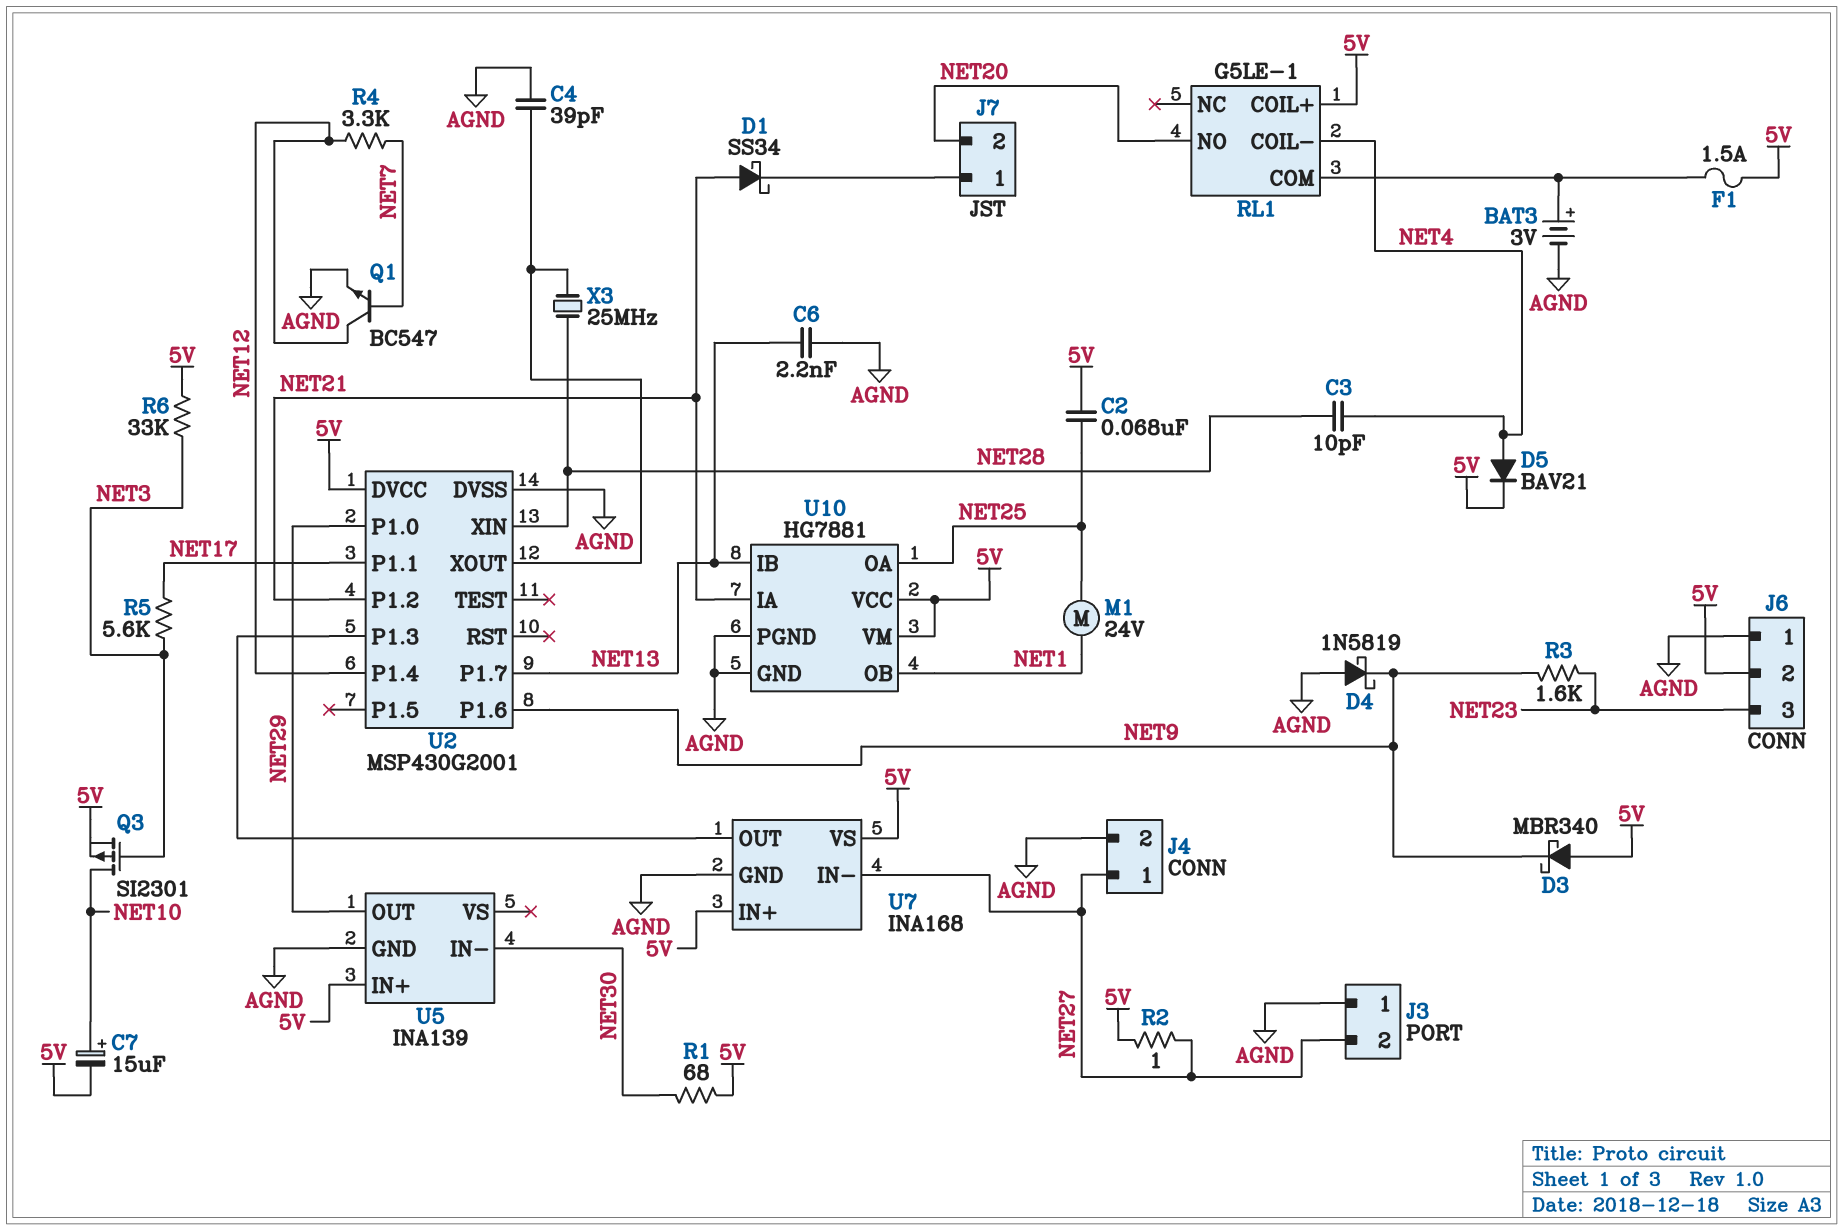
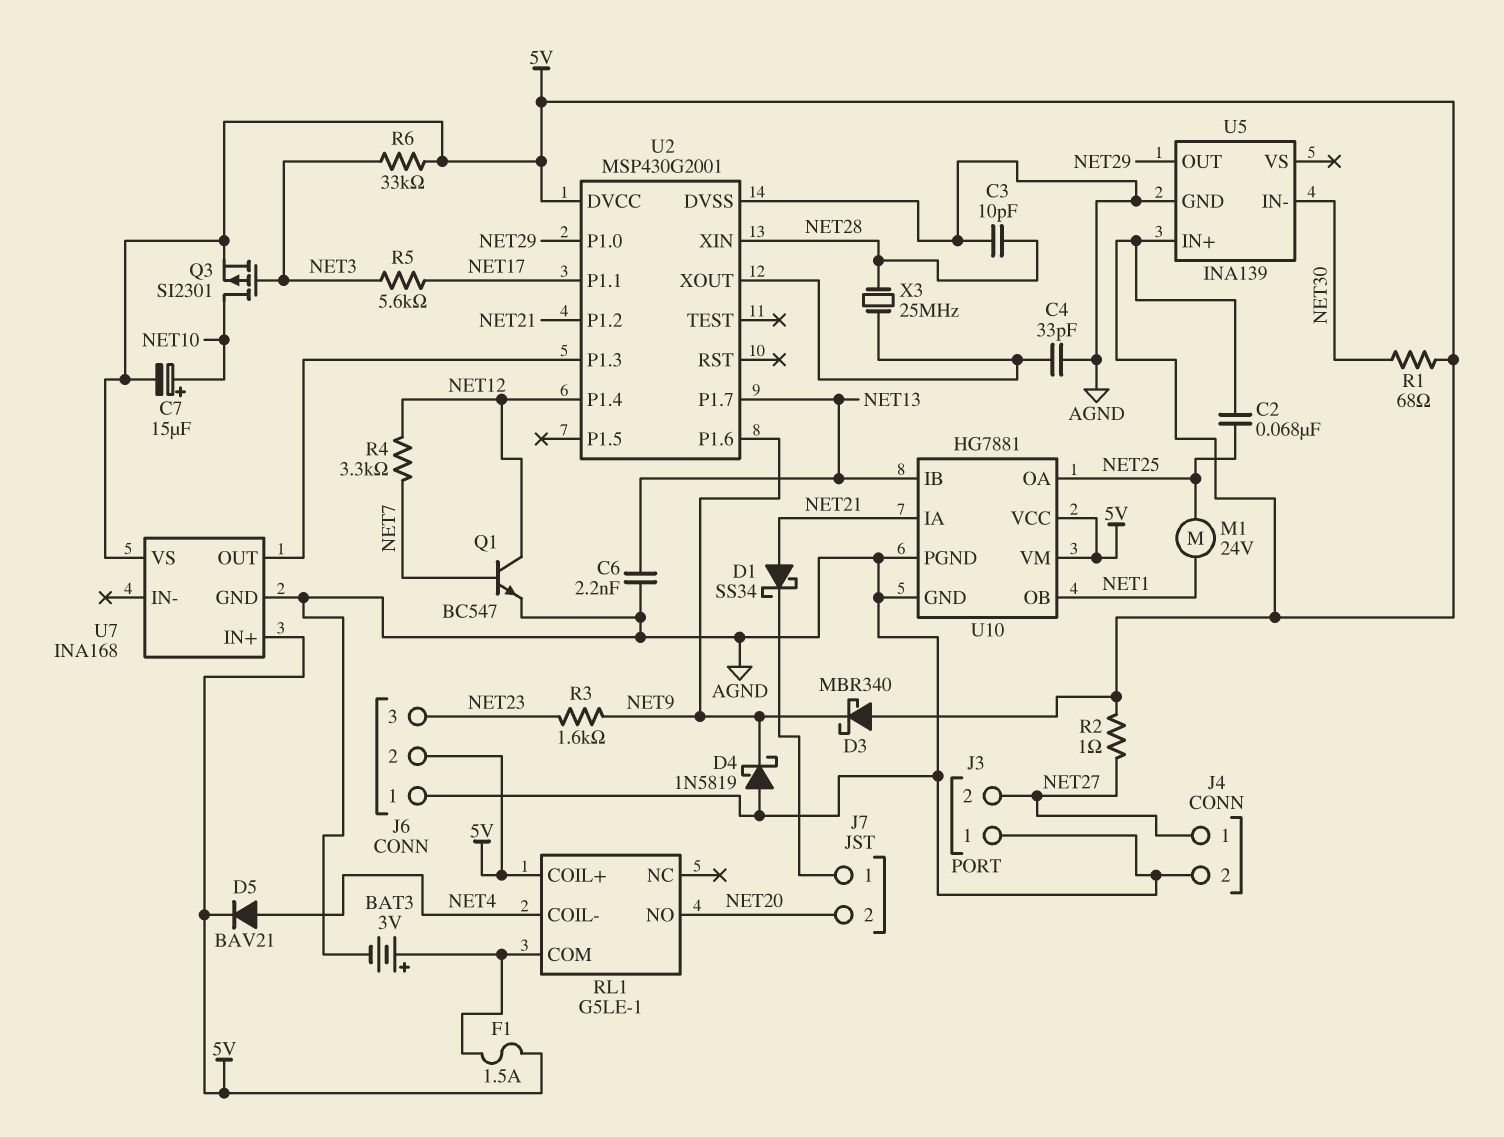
C3: 10pF (NET4, NET28) -> 10pF (AGND, NET28)
C4: 39pF (AGND, U2/XOUT) -> 33pF (AGND, U2/XOUT)
U7 pin IN-: NET27 -> none

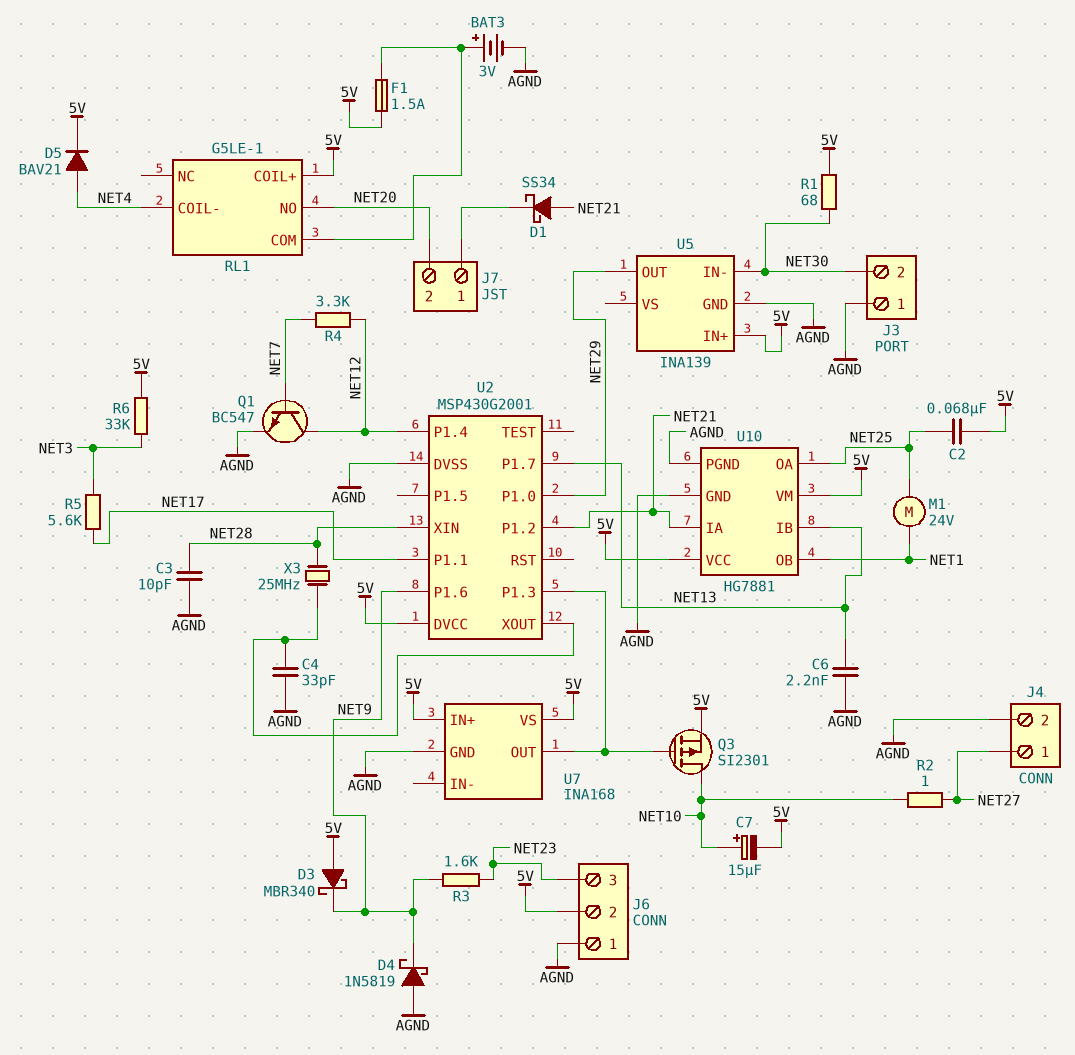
J3 pin 2: NET27 -> NET30
Q3: PMOS SI2301 (G NET3, D NET10, S 5V) -> PMOS SI2301 (G U2/P1.3, D NET10, S 5V)
R2: 1 (5V, NET27) -> 1 (NET10, NET27)

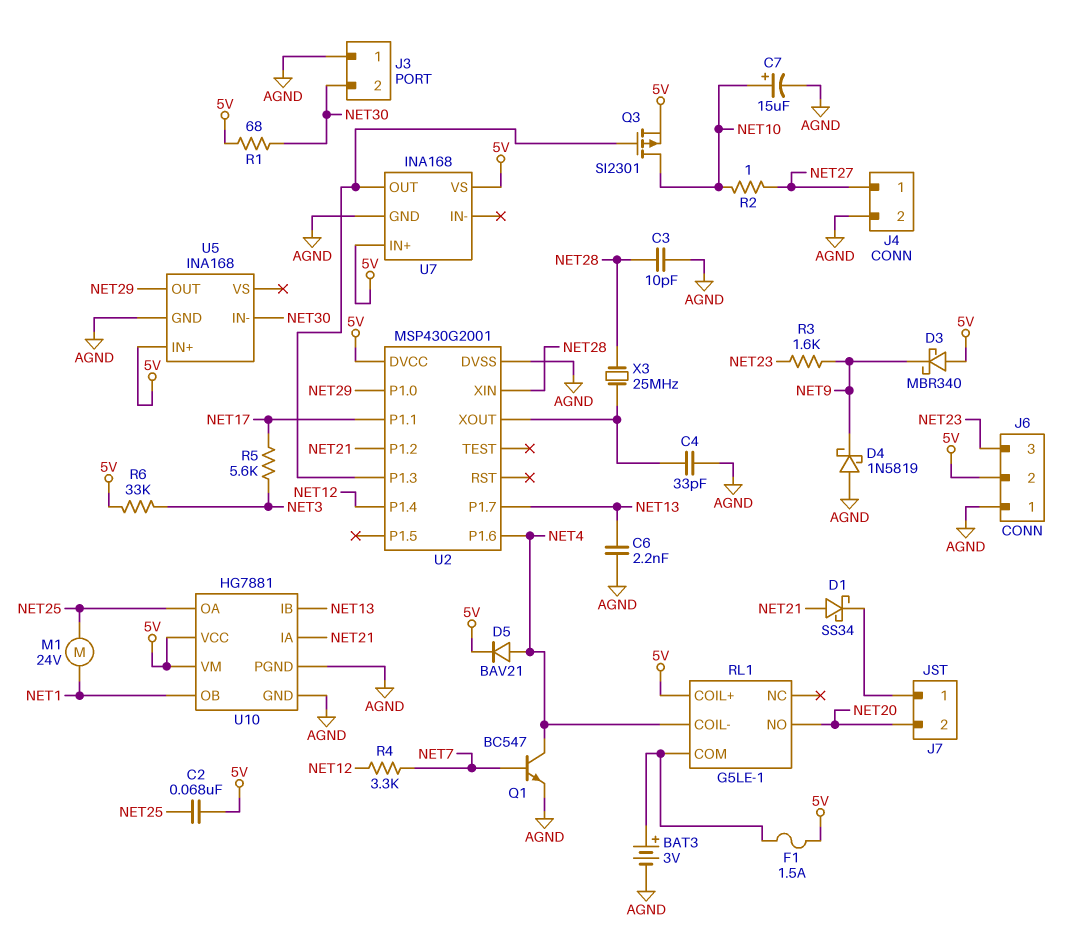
C7: 15uF (plus NET10, minus 5V) -> 15uF (plus NET10, minus AGND)
Q1: NPN BC547 (B NET7, C NET12, E AGND) -> NPN BC547 (B NET7, C NET4, E AGND)
U2 pin P1.6: NET9 -> NET4
U5: INA139 -> INA168

